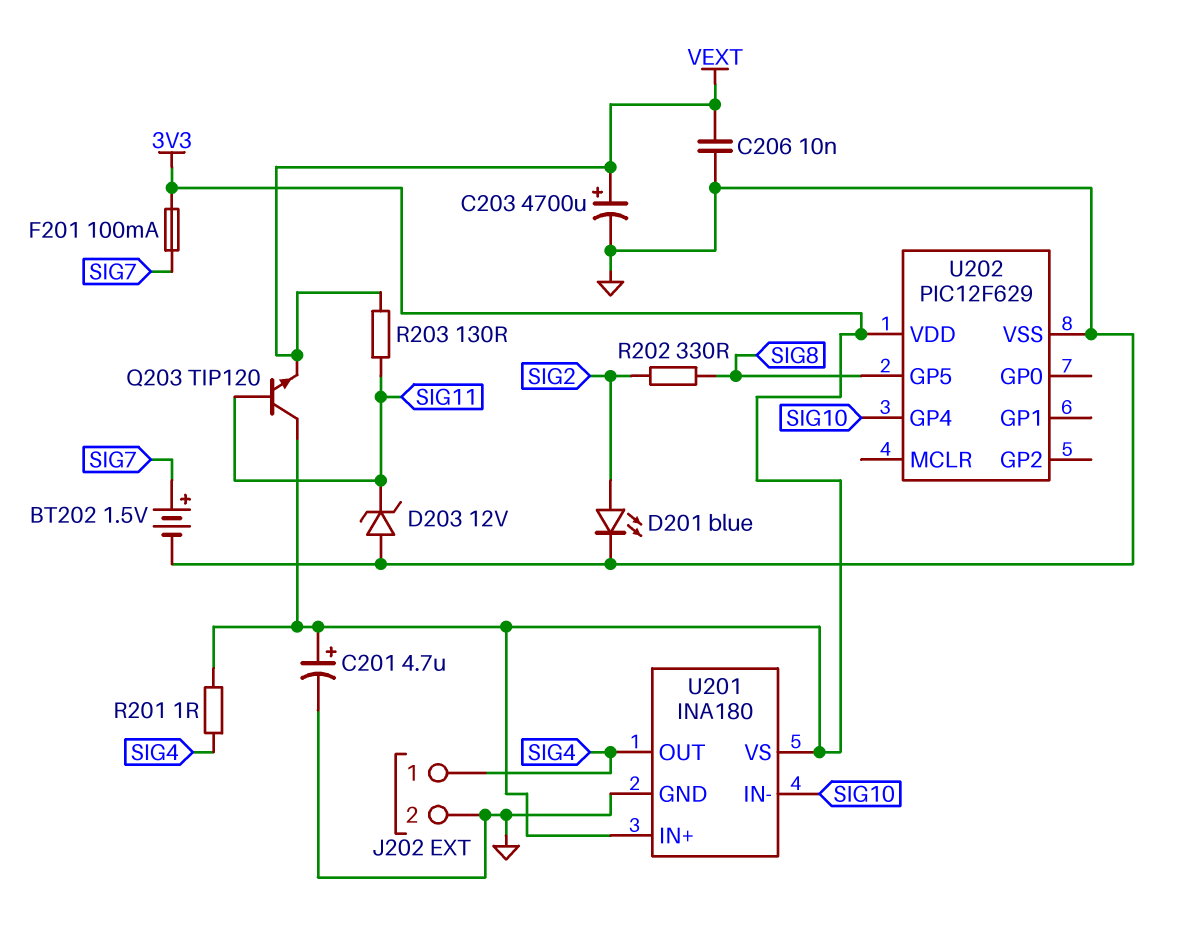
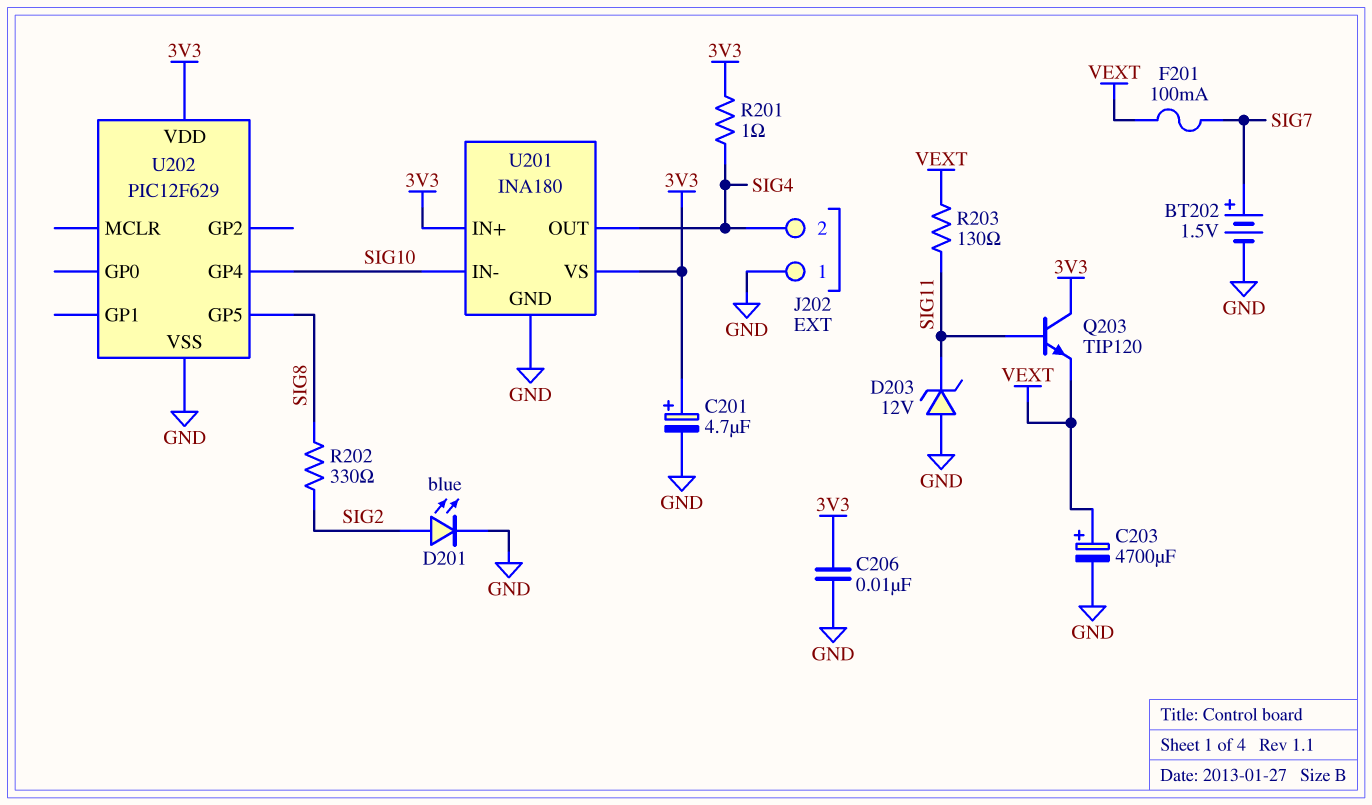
C206: 10nF (GND, VEXT) -> 10nF (3V3, GND)
F201: 100mA (3V3, SIG7) -> 100mA (SIG7, VEXT)
J202 pin 1: SIG4 -> GND
J202 pin 2: GND -> SIG4

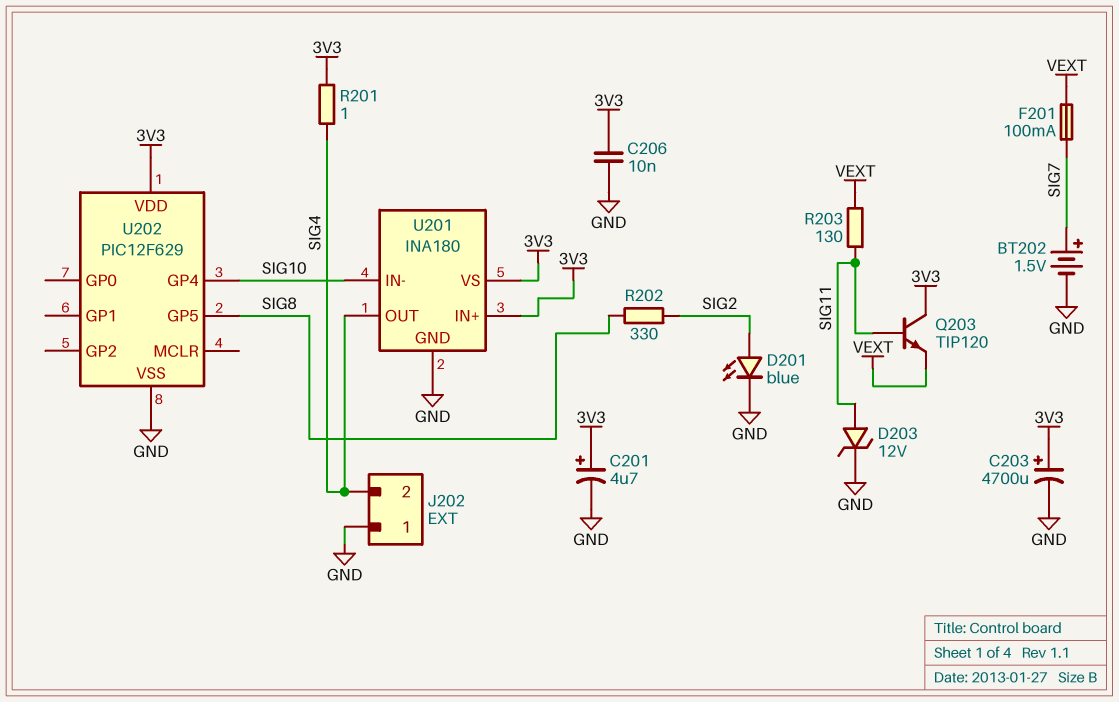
C203: 4700uF (plus VEXT, minus GND) -> 4700uF (plus 3V3, minus GND)
D203: zener 12V (A GND, K SIG11) -> zener 12V (A SIG11, K GND)

